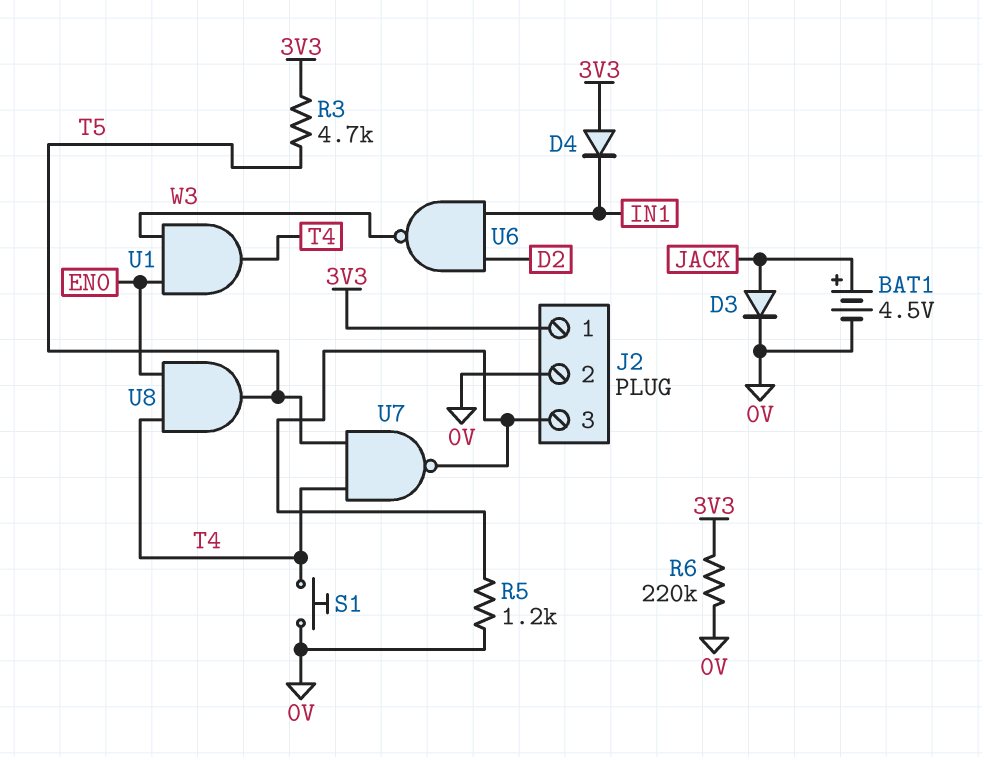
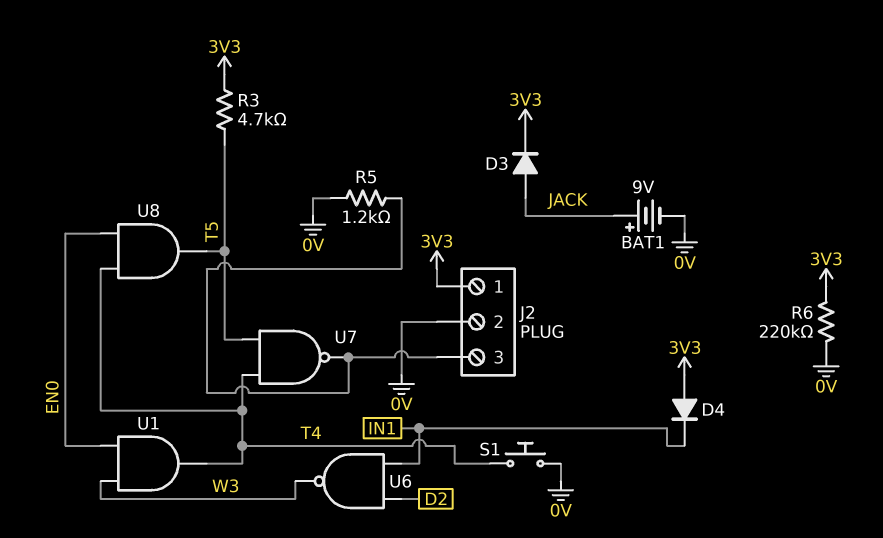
BAT1: 4.5V (plus JACK, minus 0V) -> 9V (plus JACK, minus 0V)
D3: diode (A JACK, K 0V) -> diode (A JACK, K 3V3)

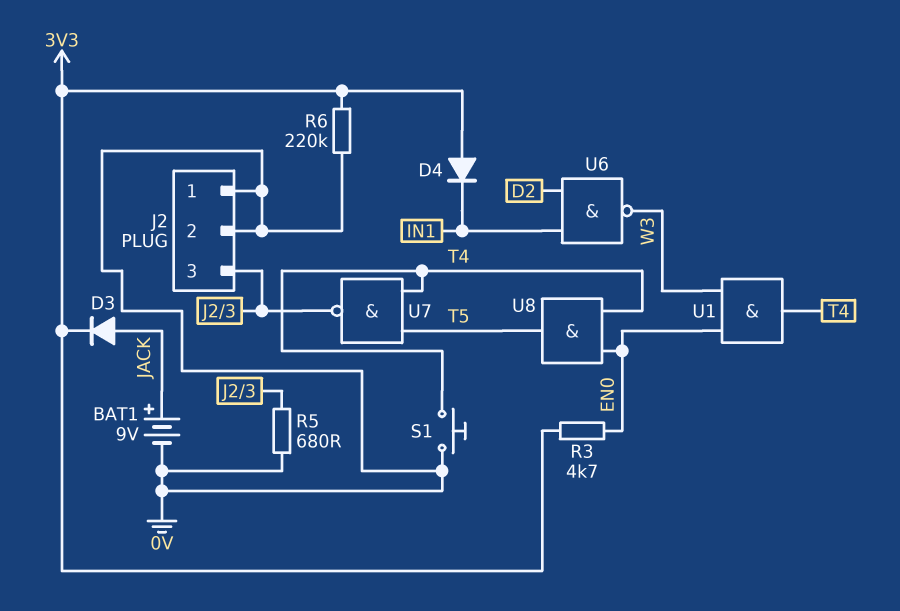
J2 pin 1: 3V3 -> 0V
R3: 4.7k (3V3, T5) -> 4.7k (3V3, EN0)
R5: 1.2k (0V, J2/3) -> 680 (0V, J2/3)

